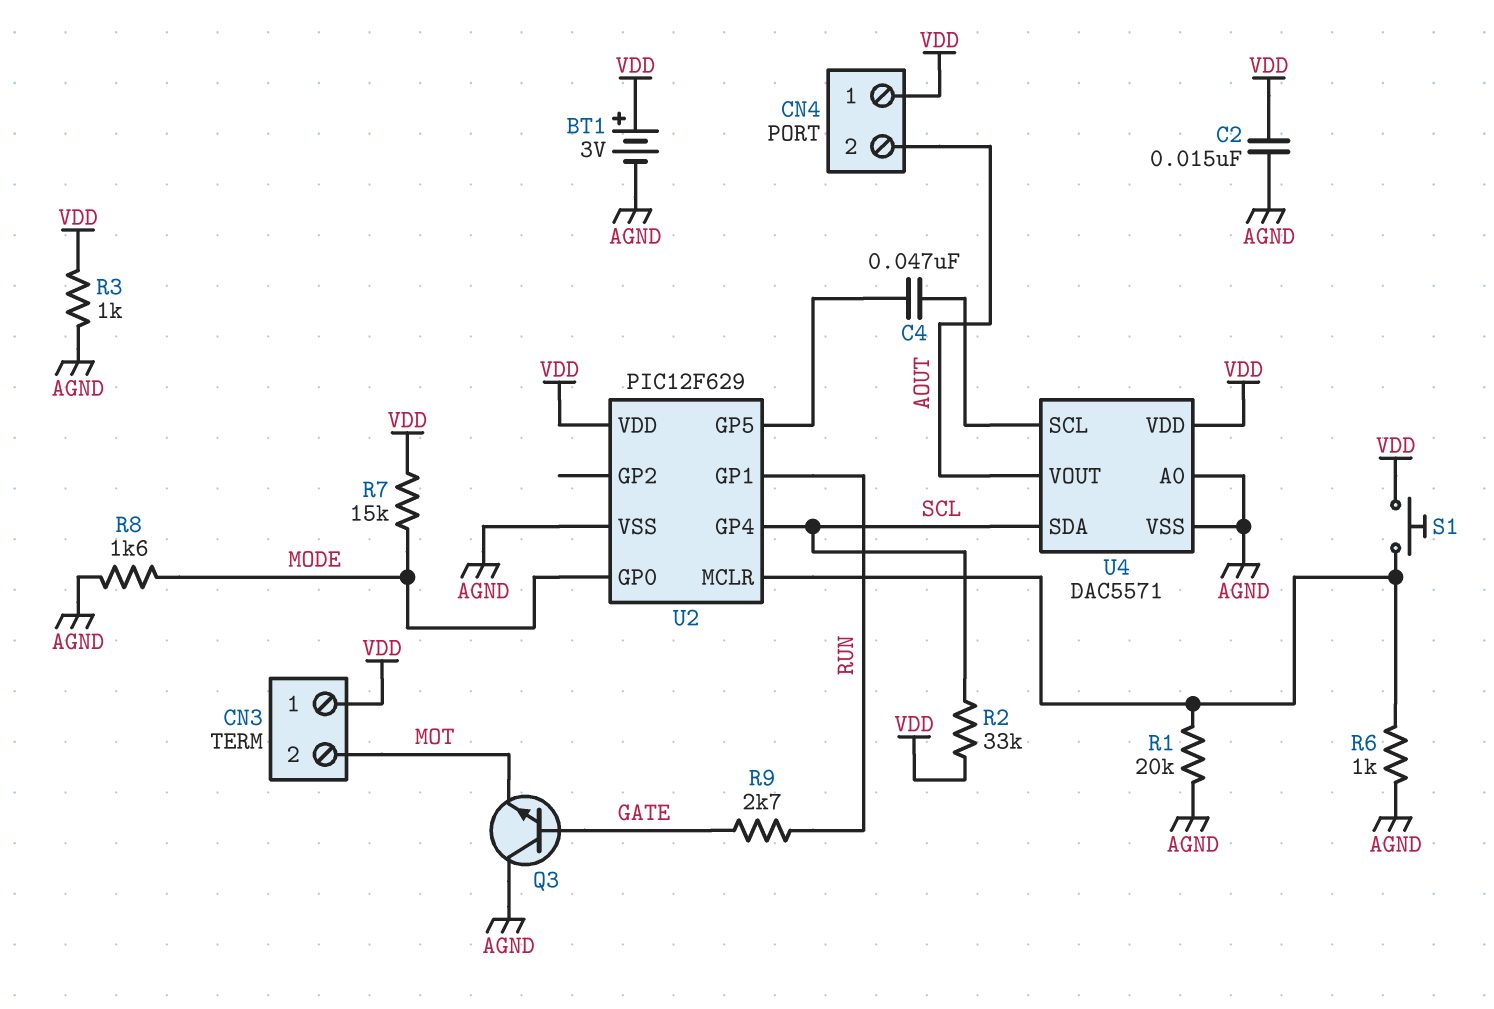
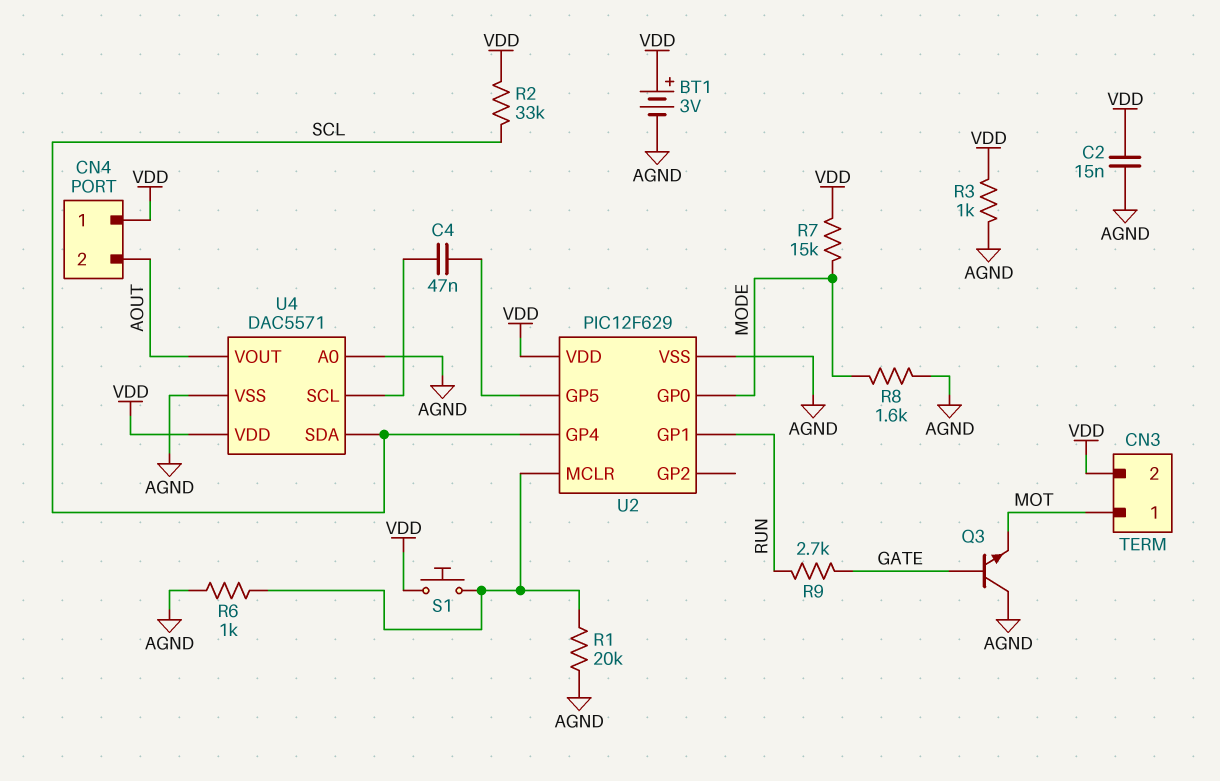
CN3 pin 1: VDD -> MOT
CN3 pin 2: MOT -> VDD

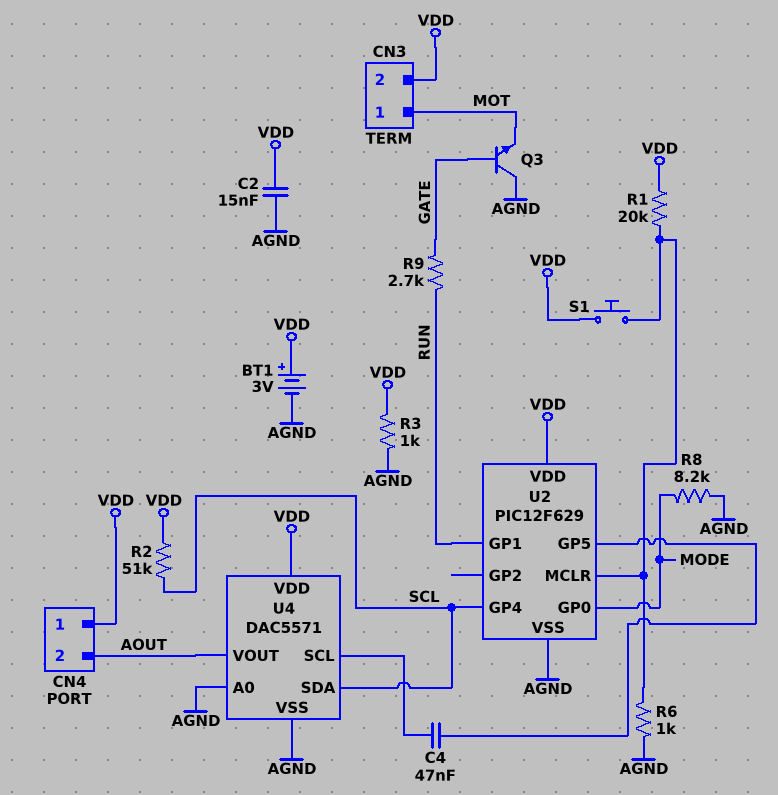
R1: 20k (AGND, U2/MCLR) -> 20k (U2/MCLR, VDD)
R2: 33k (SCL, VDD) -> 51k (SCL, VDD)
R7: 15k (MODE, VDD) -> none
R8: 1.6k (AGND, MODE) -> 8.2k (AGND, MODE)

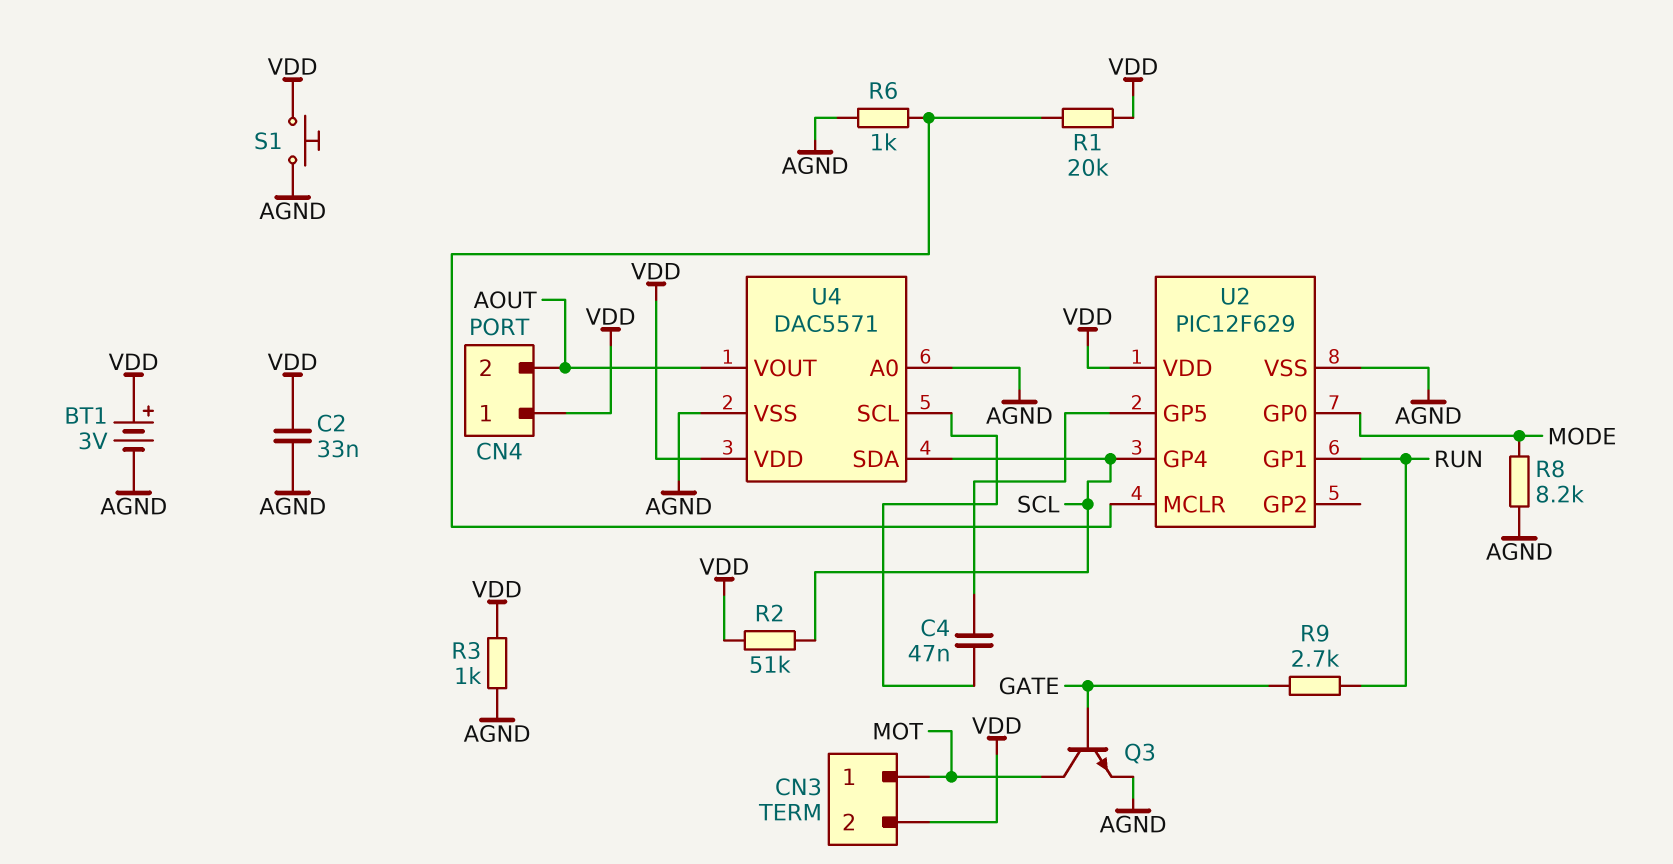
C2: 15nF (AGND, VDD) -> 33nF (AGND, VDD)
Q3: NPN (B GATE, C AGND, E MOT) -> NPN (B GATE, C MOT, E AGND)
S1: button (U2/MCLR, VDD) -> button (AGND, VDD)

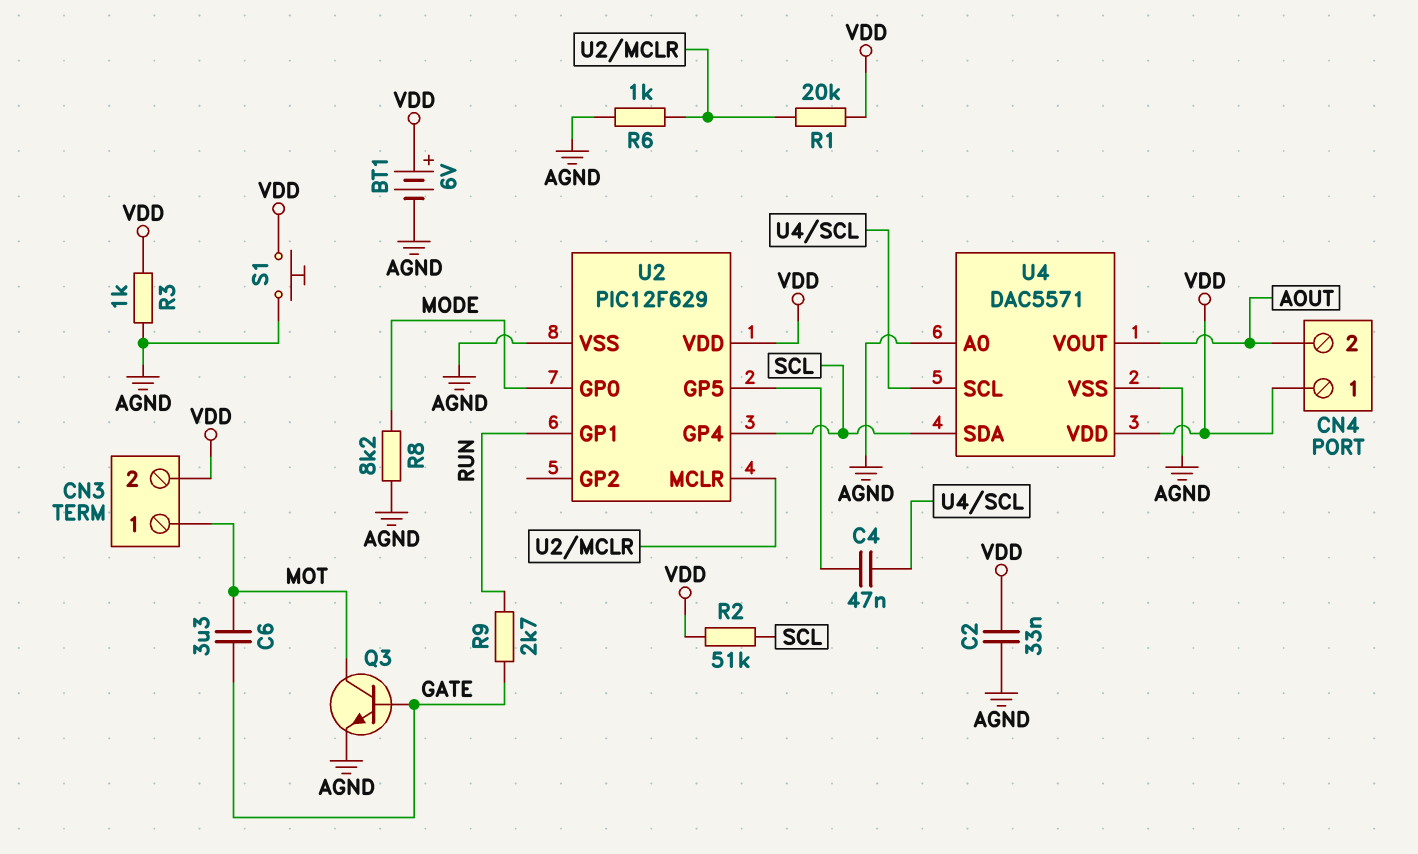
BT1: 3V (plus VDD, minus AGND) -> 6V (plus VDD, minus AGND)
C6: none -> 3.3uF (GATE, MOT)

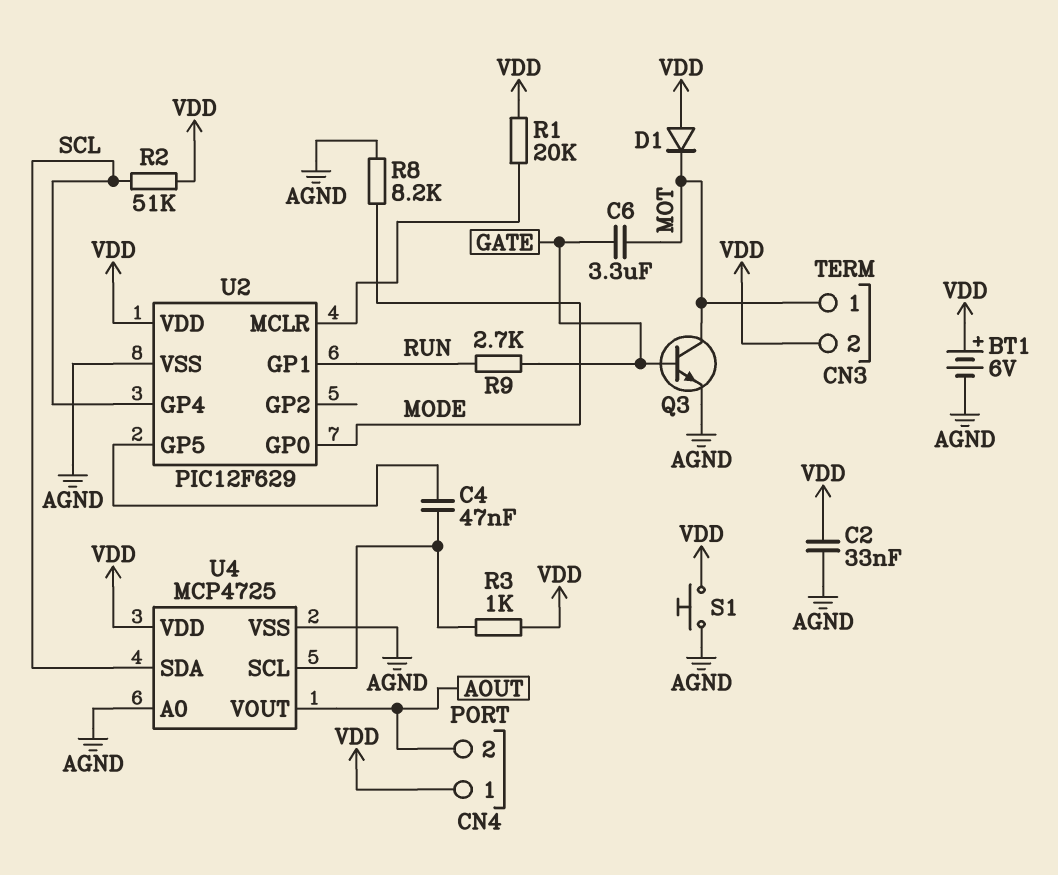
D1: none -> diode (A VDD, K MOT)
R3: 1k (AGND, VDD) -> 1k (U4/SCL, VDD)
R6: 1k (AGND, U2/MCLR) -> none
U4: DAC5571 -> MCP4725

